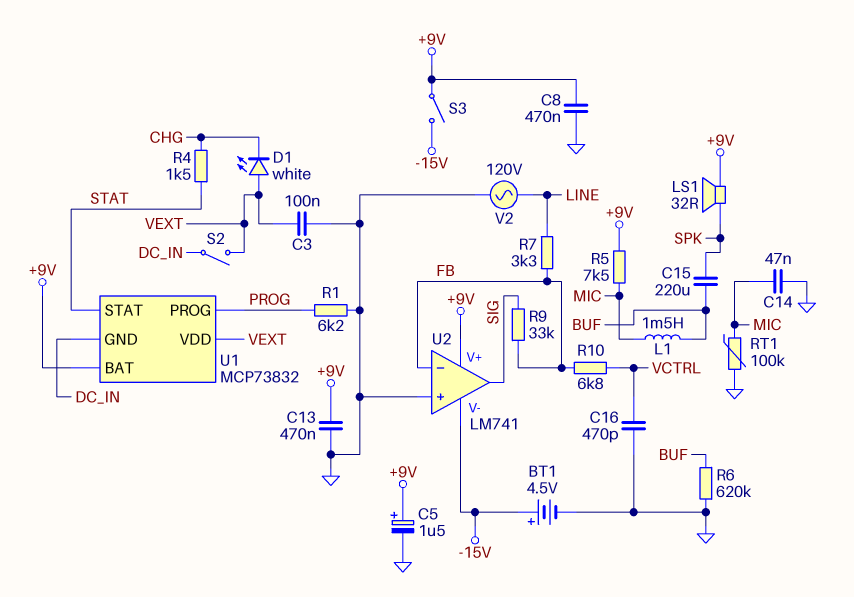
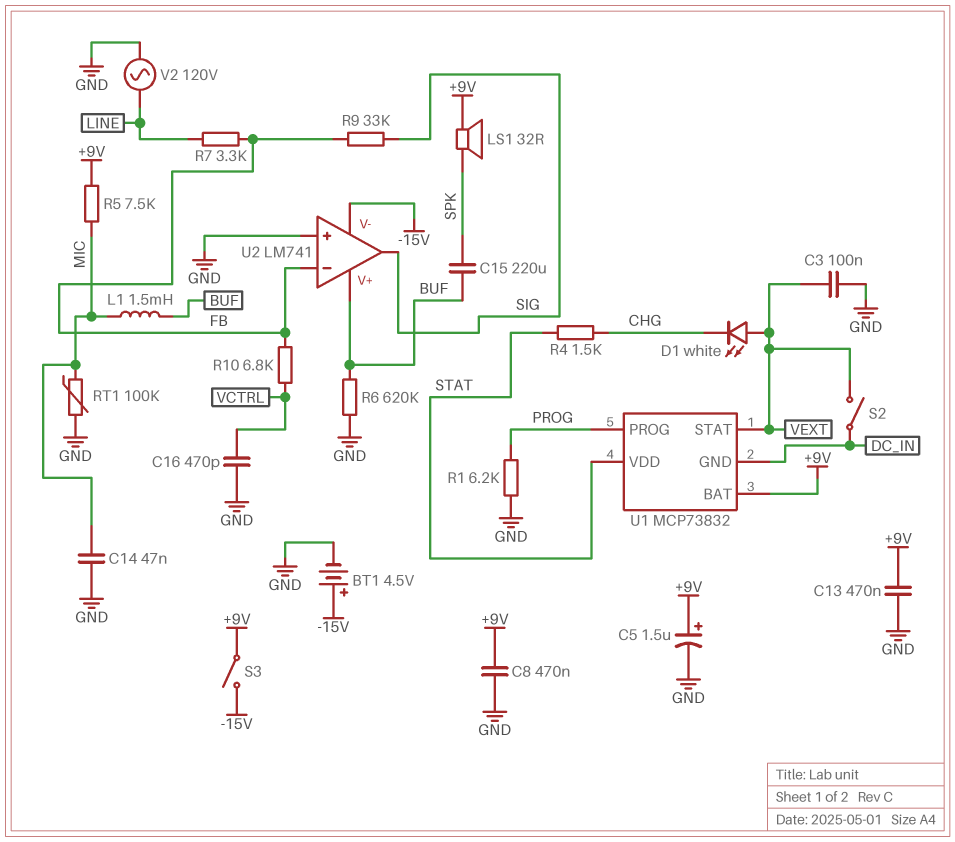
U1 pin STAT: STAT -> VEXT
U1 pin VDD: VEXT -> STAT
U2 pin V+: +9V -> BUF

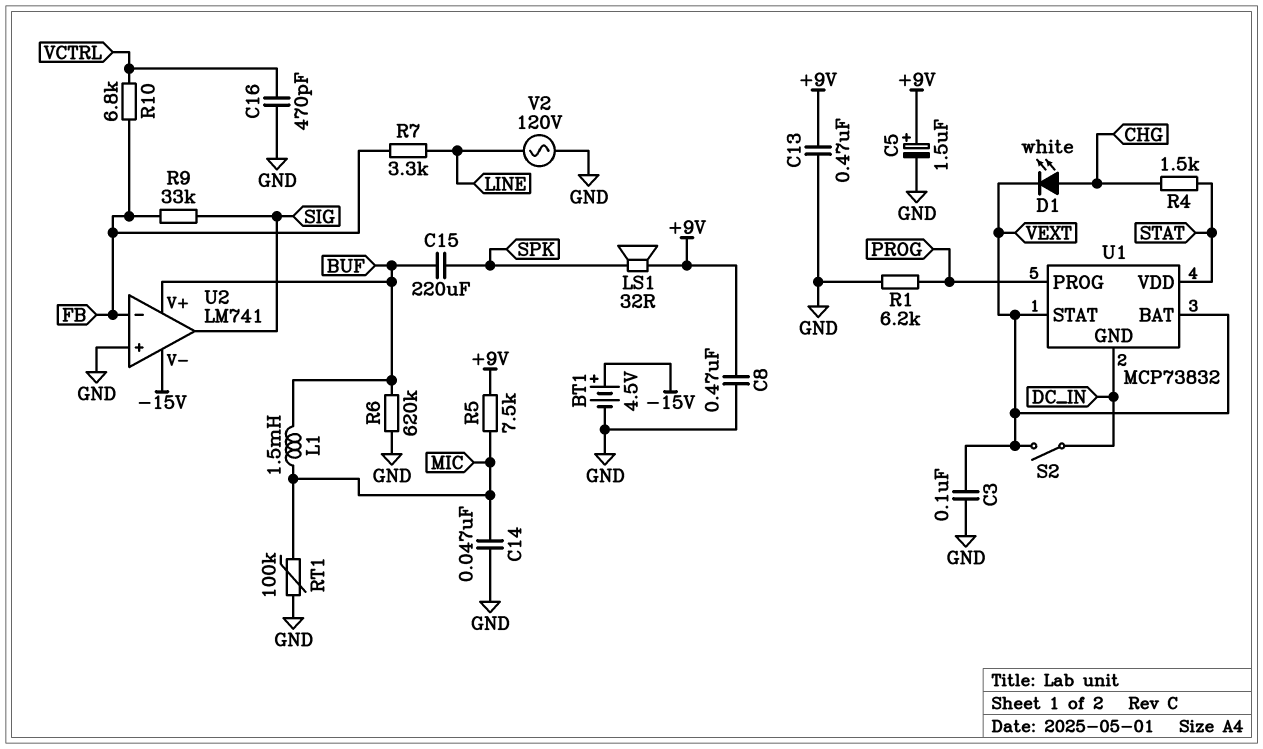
D1: LED white (A VEXT, K CHG) -> LED white (A CHG, K VEXT)
S3: switch (+9V, -15V) -> none
U1 pin BAT: +9V -> VEXT

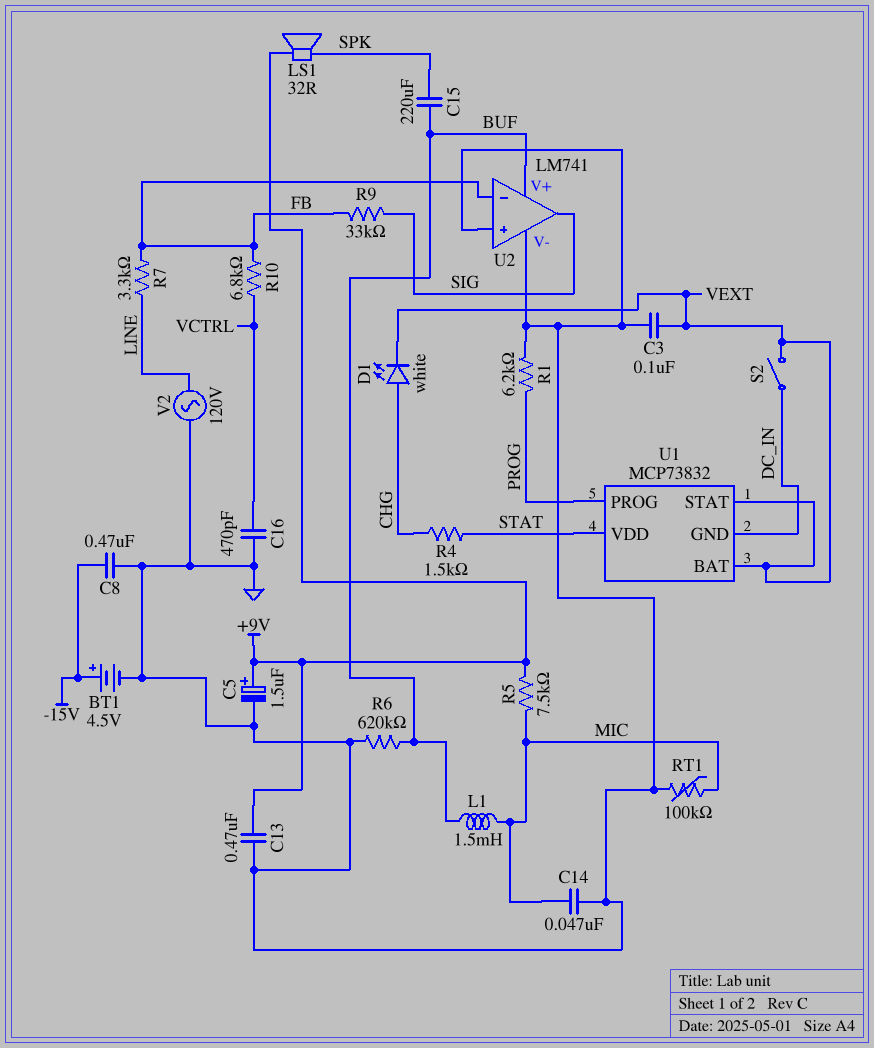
C8: 470nF (+9V, GND) -> 470nF (-15V, GND)
U2 pin V-: -15V -> GND

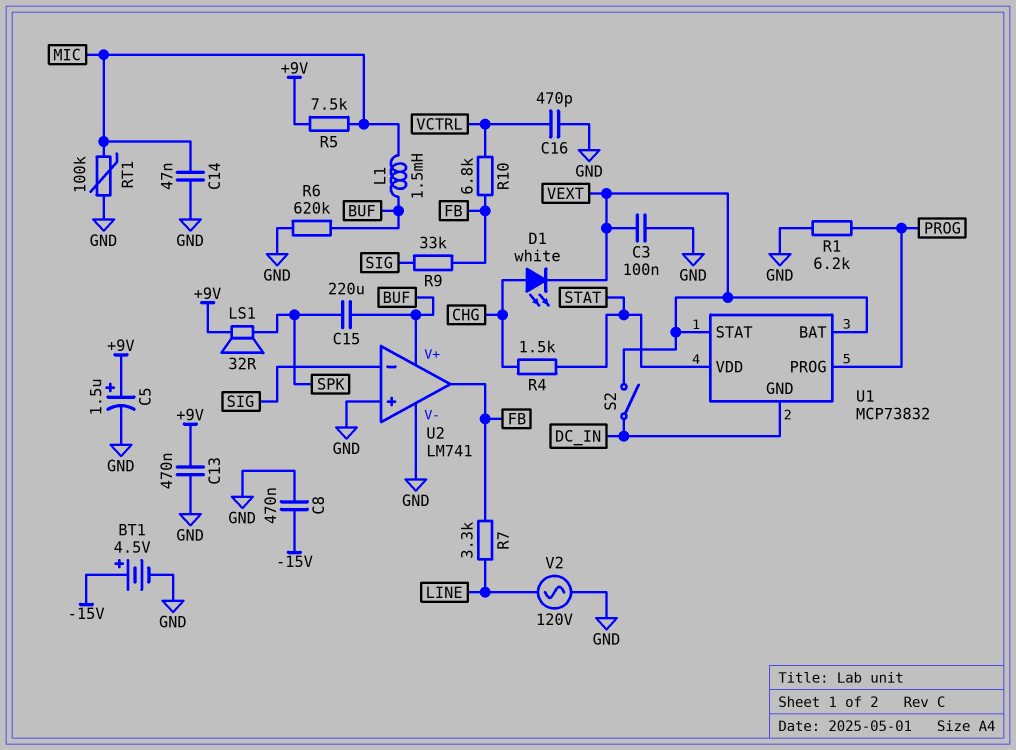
U2 pin in-: FB -> SIG
U2 pin out: SIG -> FB

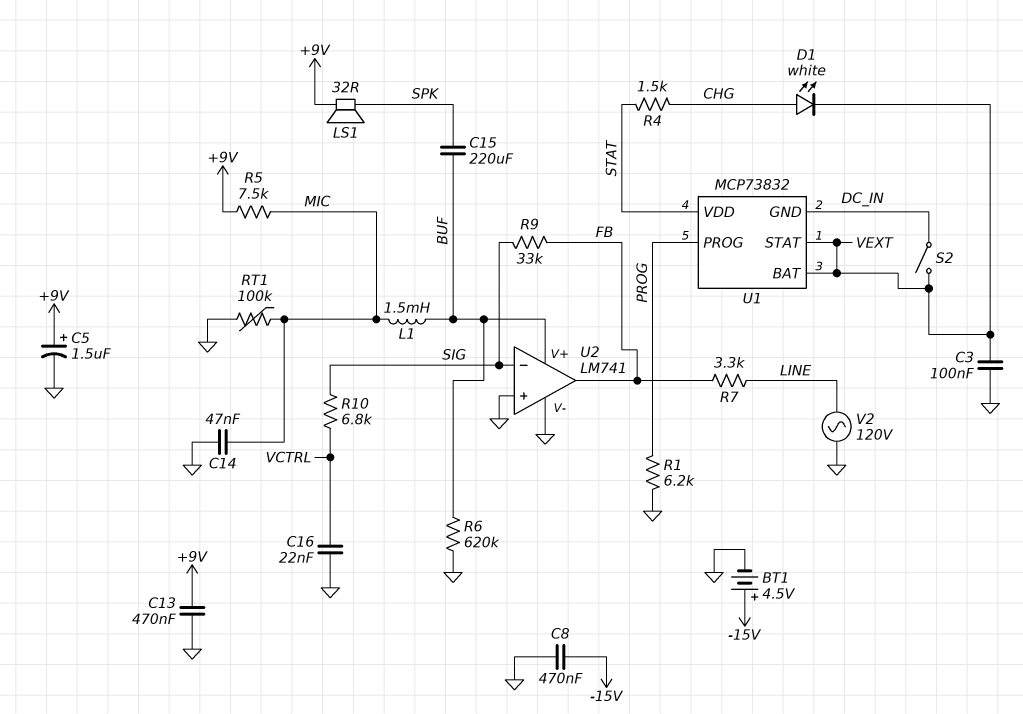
C16: 470pF (GND, VCTRL) -> 22nF (GND, VCTRL)
R10: 6.8k (FB, VCTRL) -> 6.8k (SIG, VCTRL)

